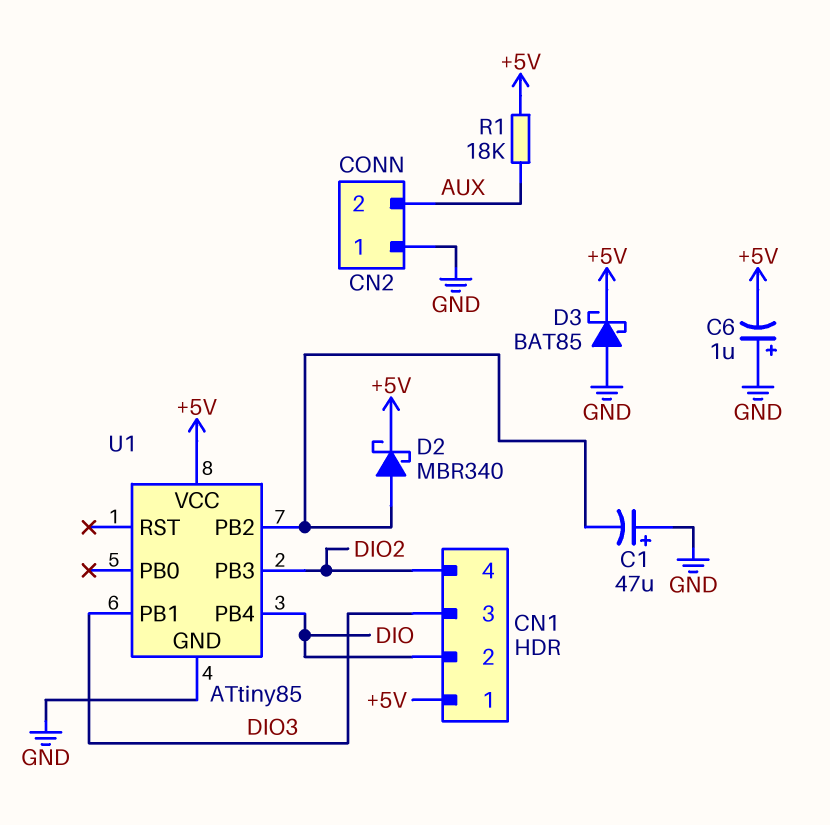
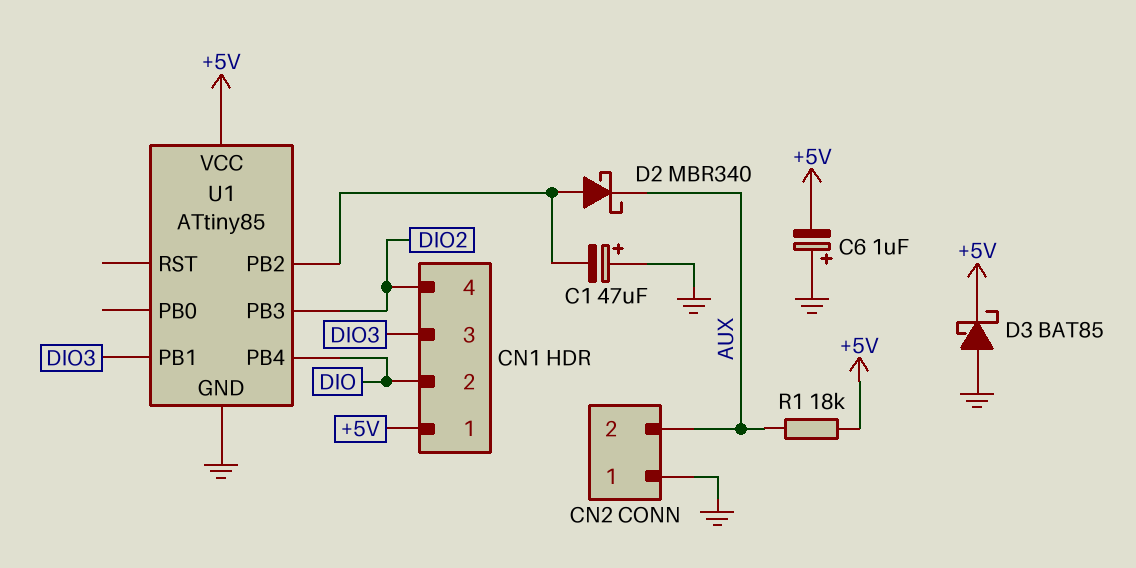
D2: schottky MBR340 (A U1/PB2, K +5V) -> schottky MBR340 (A U1/PB2, K AUX)

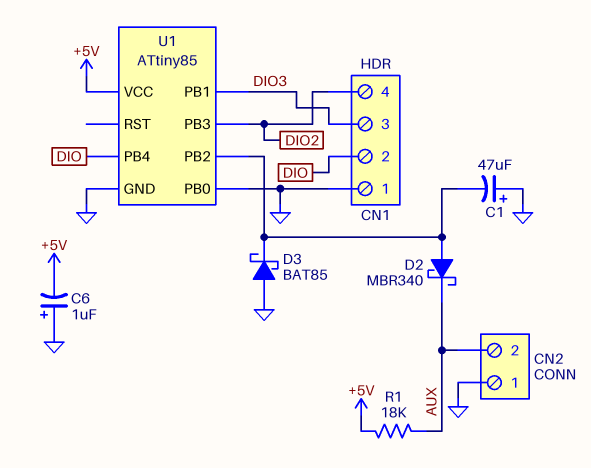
CN1 pin 1: +5V -> GND
D3: schottky BAT85 (A GND, K +5V) -> schottky BAT85 (A GND, K U1/PB2)
U1 pin PB0: none -> GND

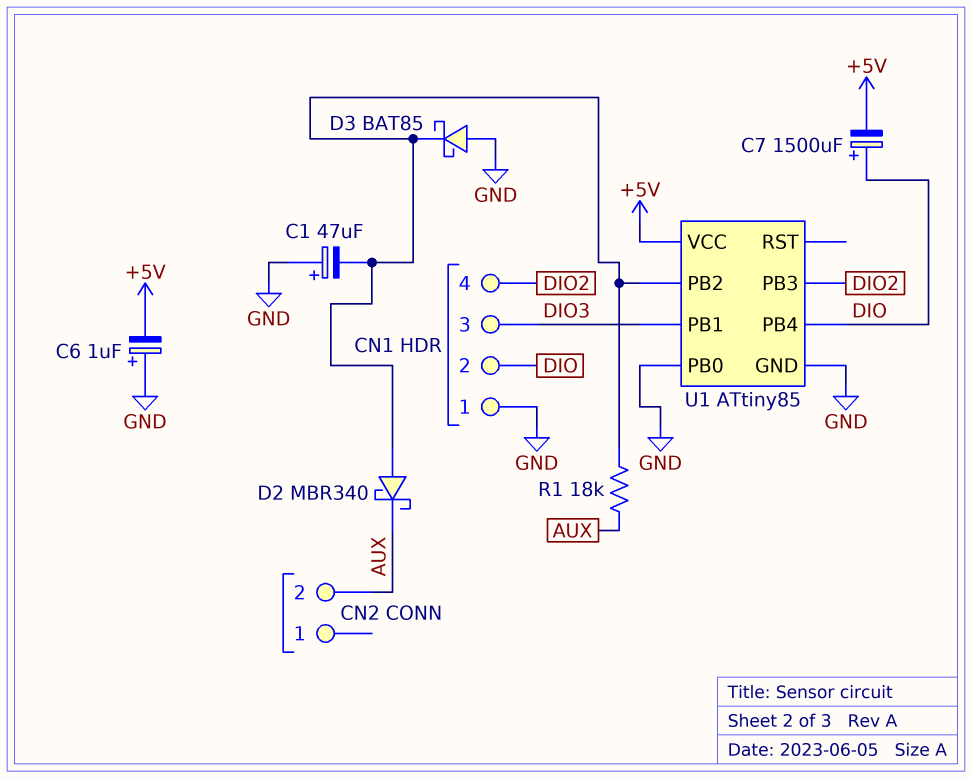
C7: none -> 1500uF (plus DIO, minus +5V)
CN2 pin 1: GND -> none
R1: 18k (+5V, AUX) -> 18k (AUX, U1/PB2)

